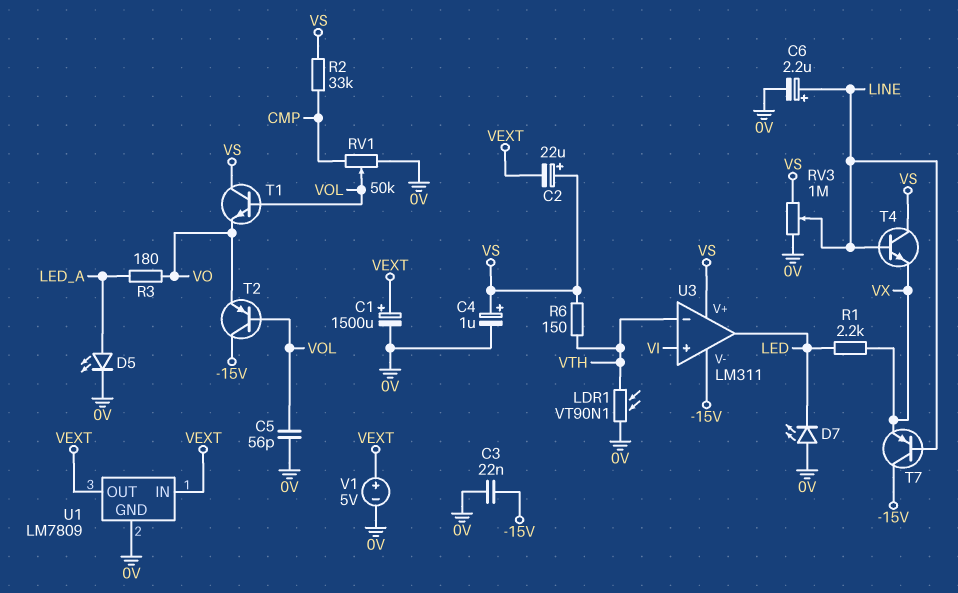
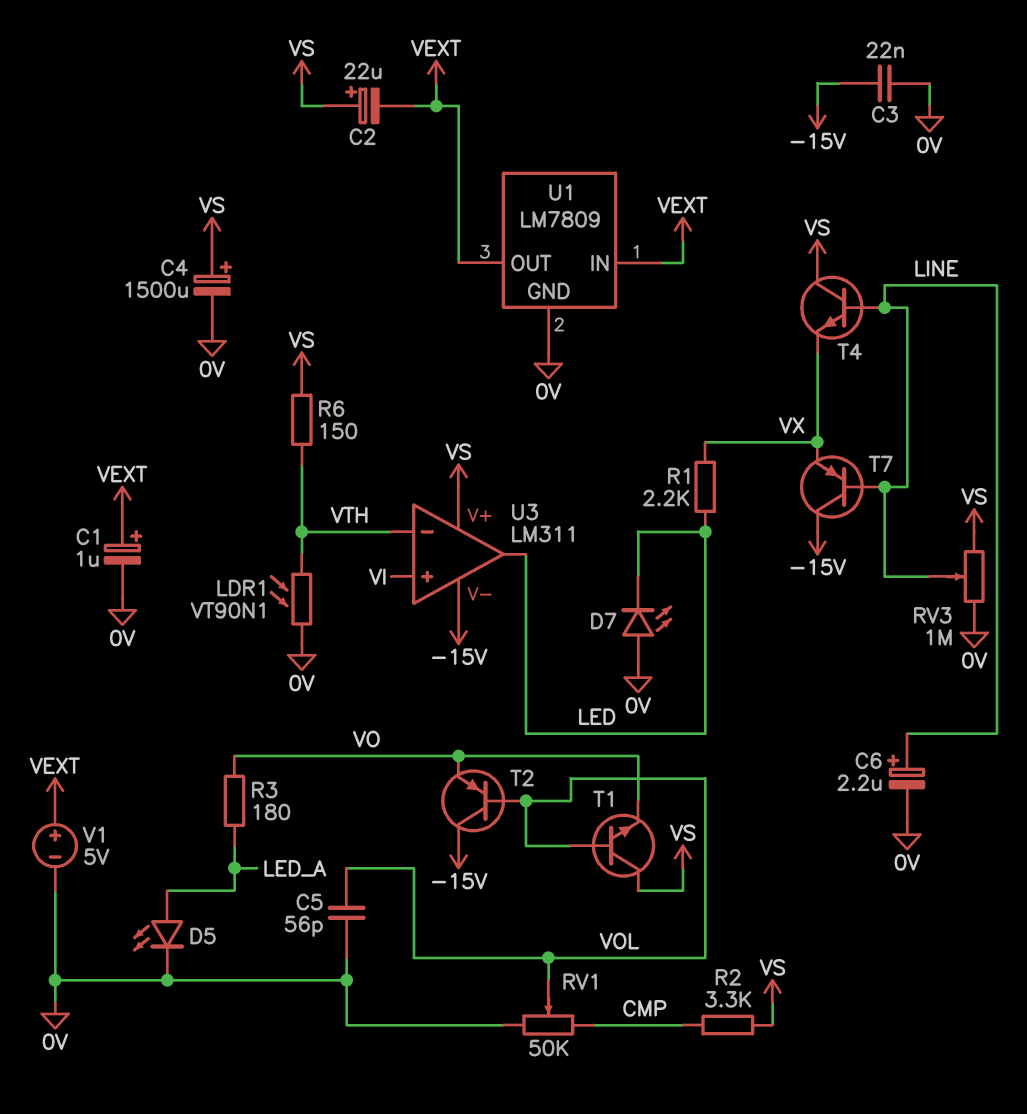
C1: 1500uF (plus VEXT, minus 0V) -> 1uF (plus VEXT, minus 0V)
C4: 1uF (plus VS, minus 0V) -> 1500uF (plus VS, minus 0V)
R2: 33k (CMP, VS) -> 3.3k (CMP, VS)

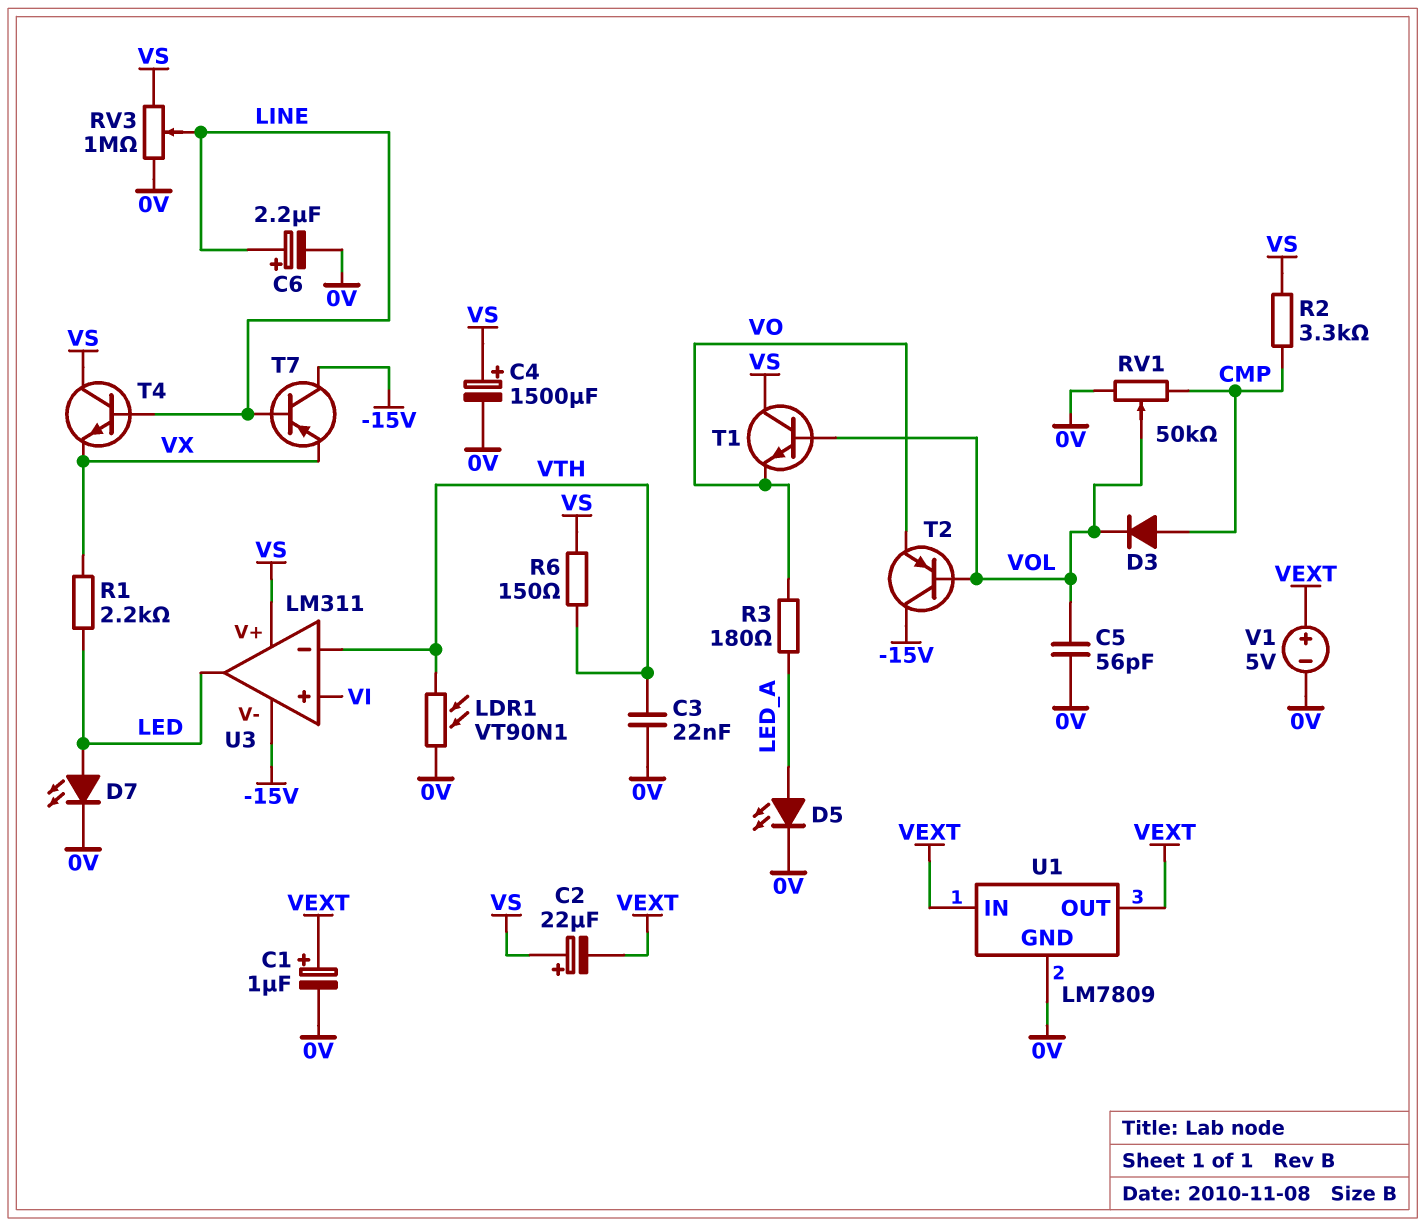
C3: 22nF (-15V, 0V) -> 22nF (0V, VTH)
D3: none -> diode (A CMP, K VOL)
D7: LED (A 0V, K LED) -> LED (A LED, K 0V)

